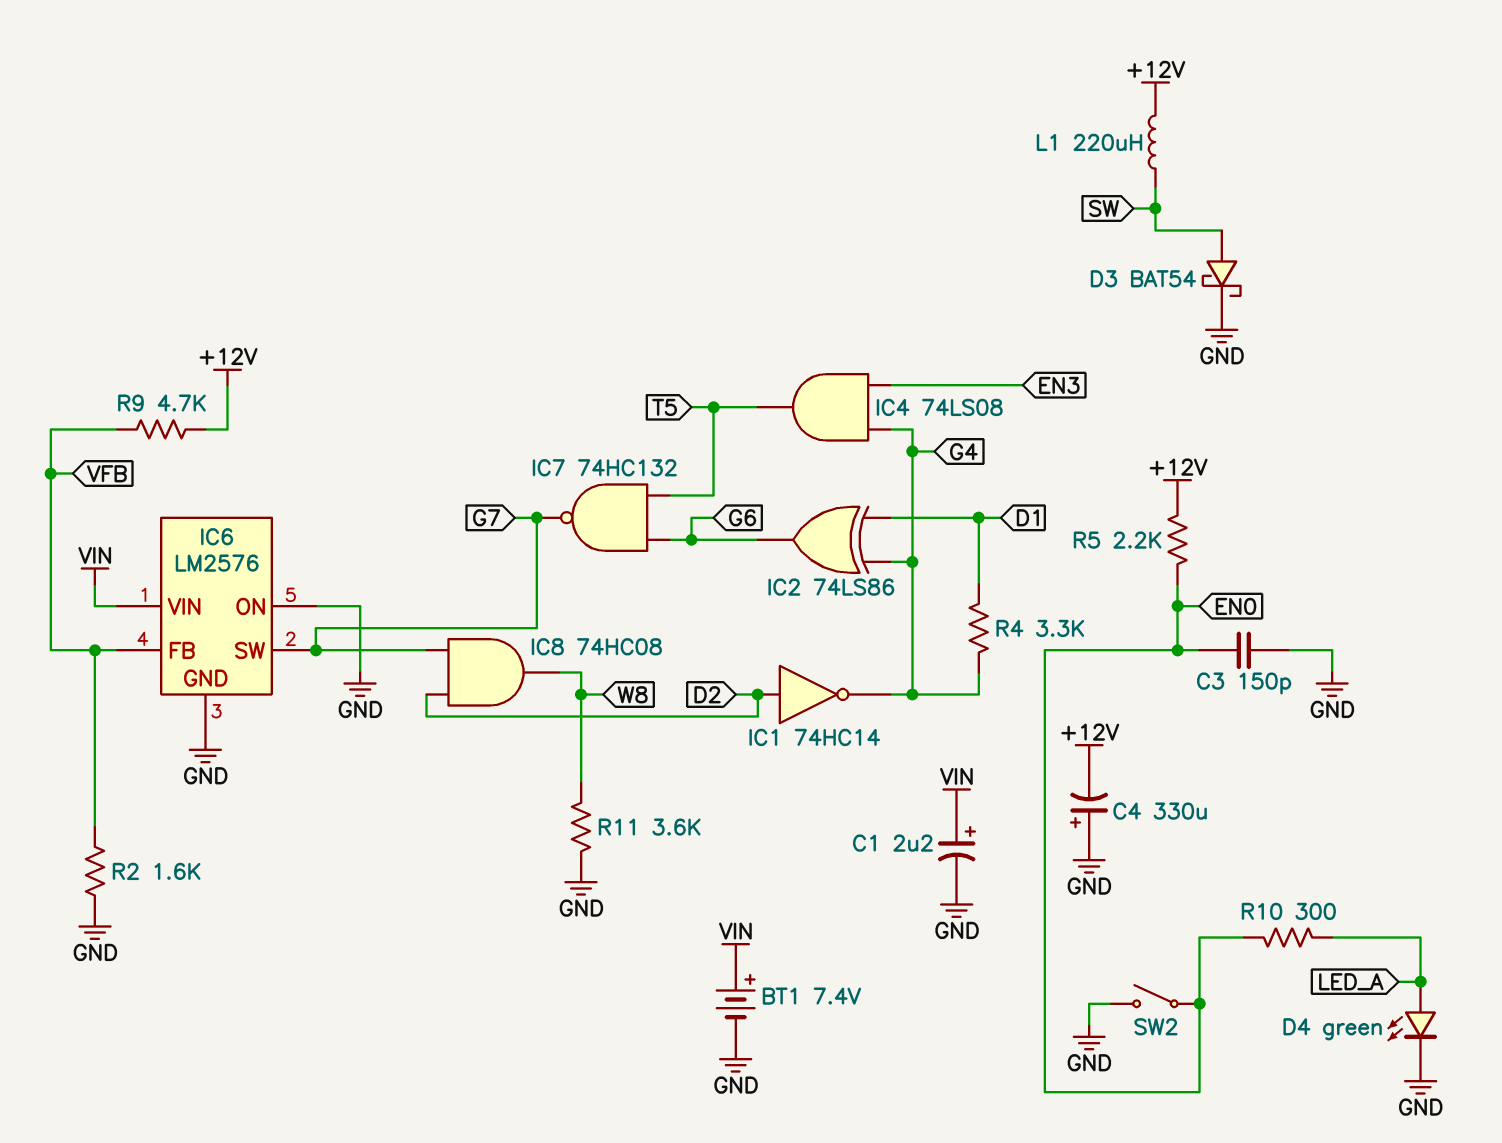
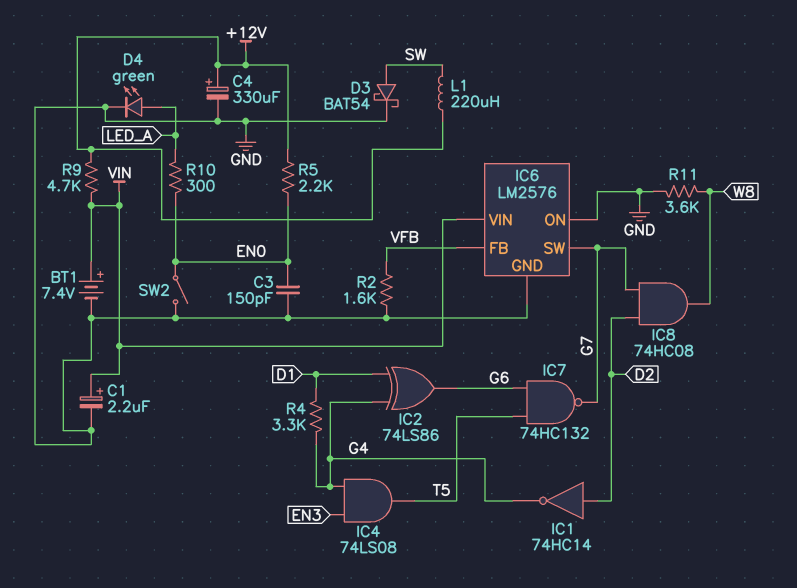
C4: 330uF (plus GND, minus +12V) -> 330uF (plus +12V, minus GND)
R9: 4.7k (+12V, VFB) -> 4.7k (+12V, VIN)

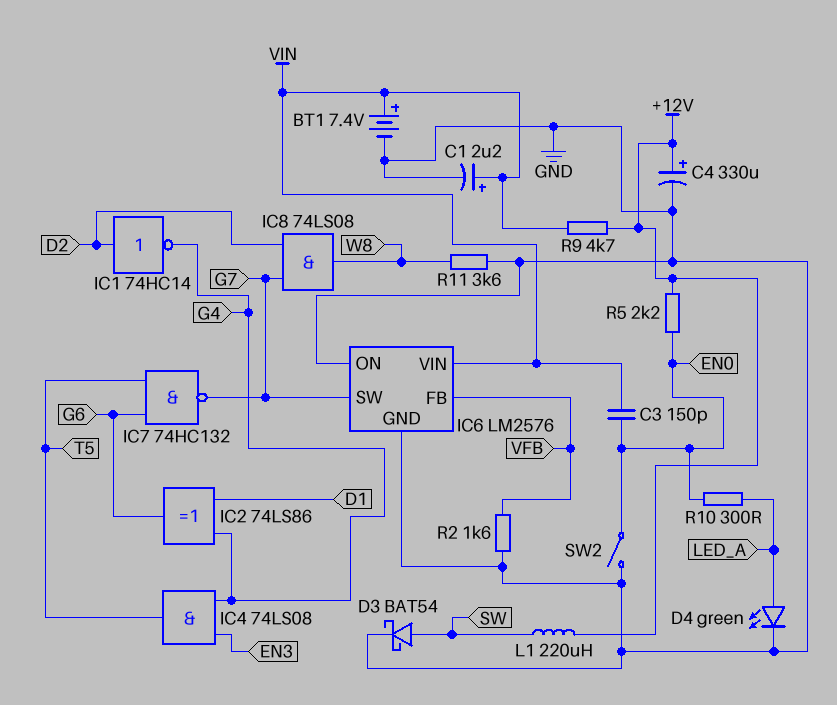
C3: 150pF (EN0, GND) -> 150pF (EN0, VIN)
IC8: AND 74HC08 (in D2, in G7, out W8) -> AND 74LS08 (in D2, in G7, out W8)
R4: 3.3k (D1, G4) -> none

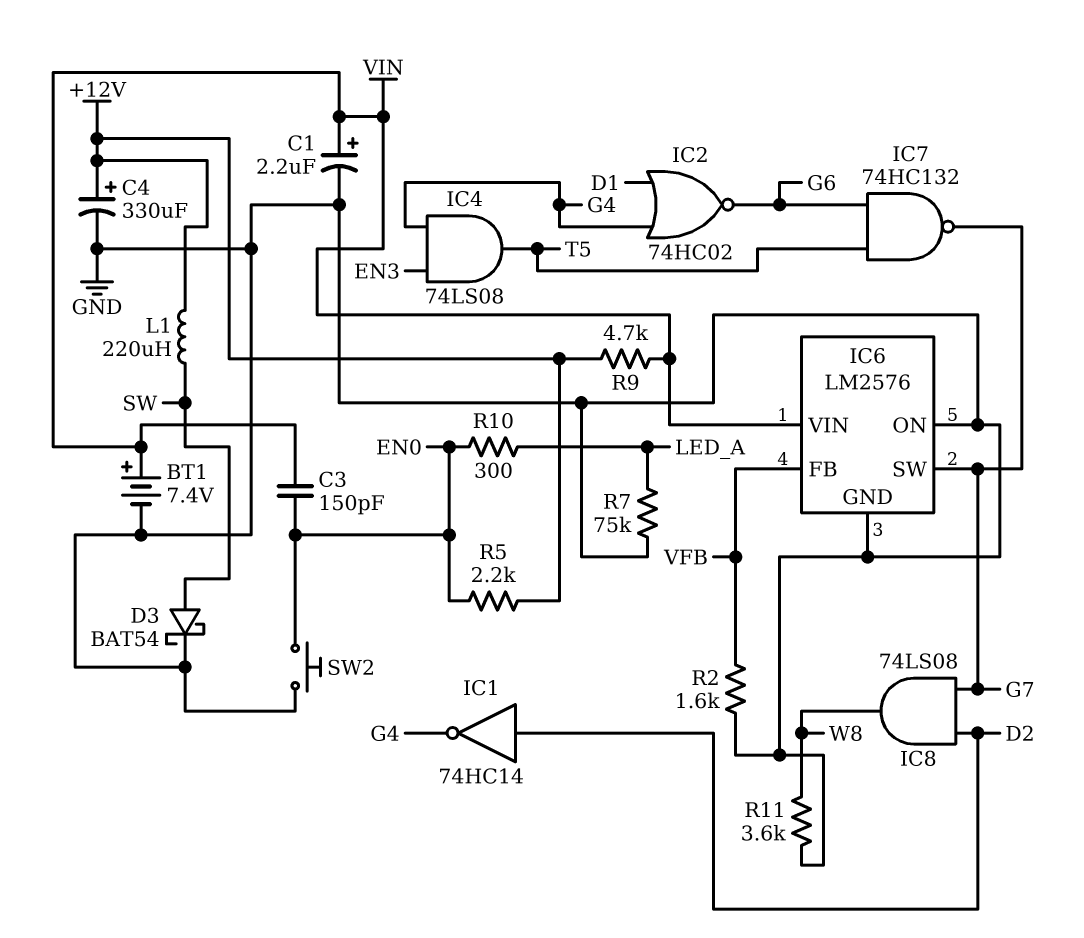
D4: LED green (A LED_A, K GND) -> none
IC2: XOR 74LS86 (in D1, in G4, out G6) -> NOR 74HC02 (in D1, in G4, out G6)
R7: none -> 75k (GND, LED_A)
SW2: switch (EN0, GND) -> button (EN0, GND)

